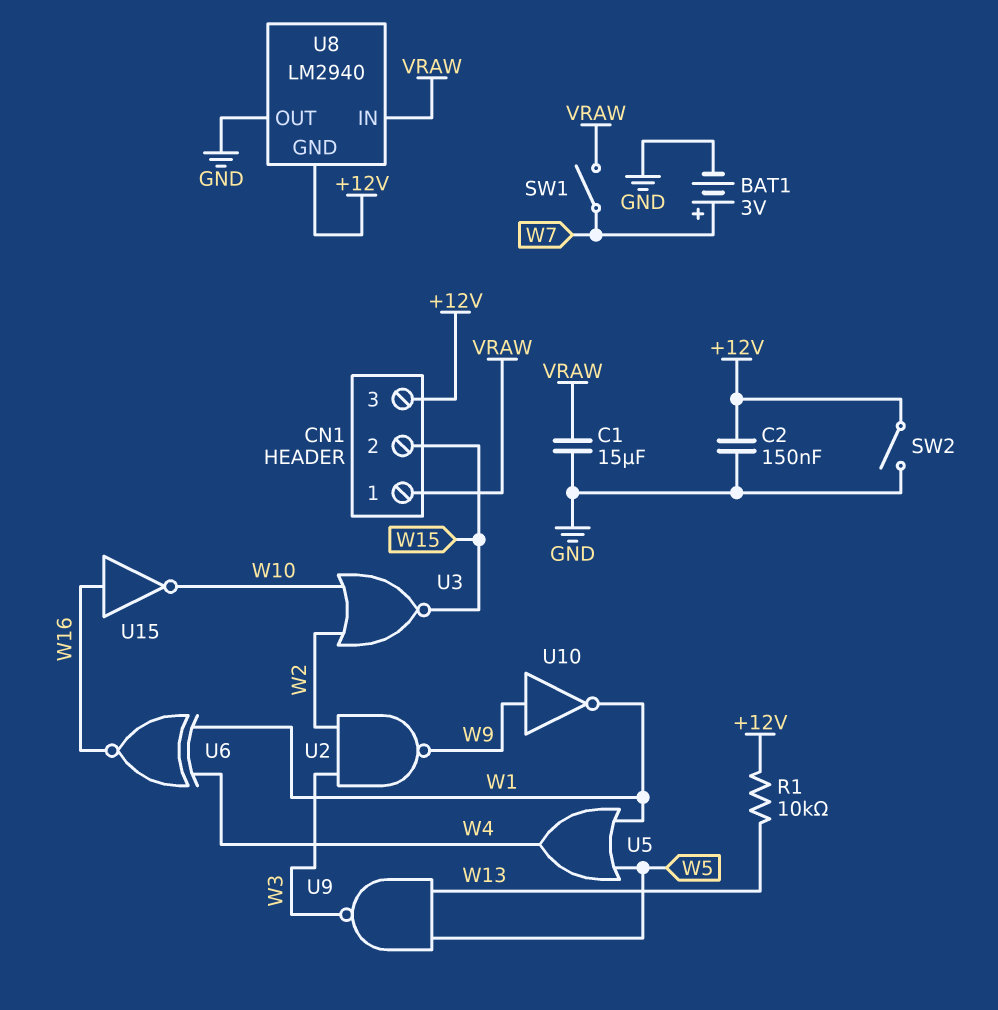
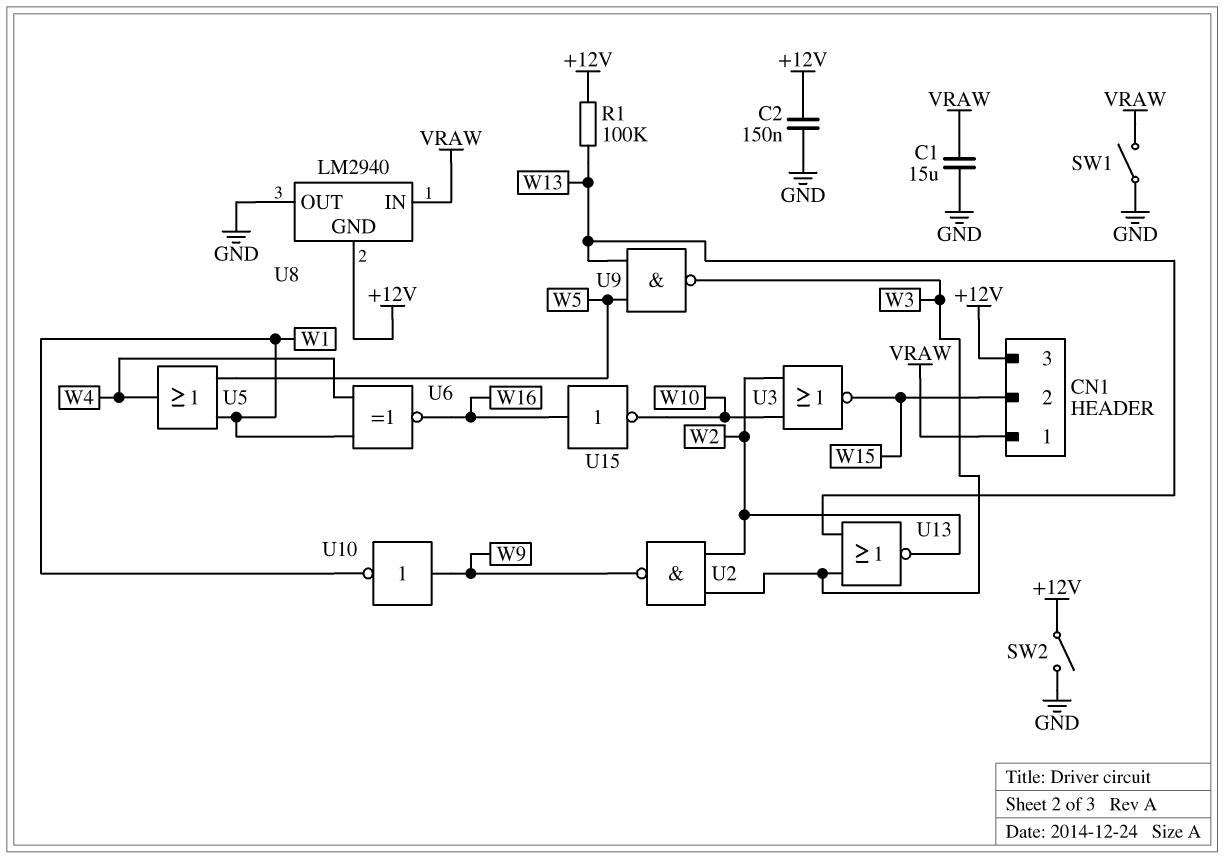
BAT1: 3V (plus W7, minus GND) -> none
R1: 10k (+12V, W13) -> 100k (+12V, W13)
SW1: switch (VRAW, W7) -> switch (GND, VRAW)
U13: none -> NOR (in W3, in W13, out W2)

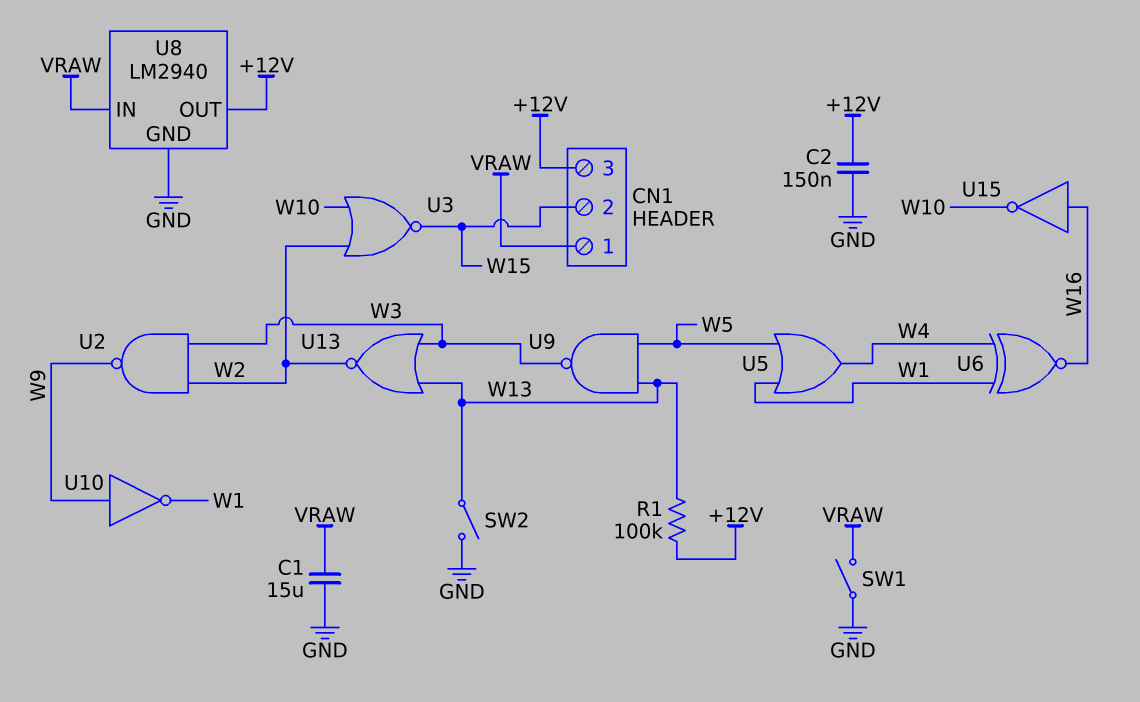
SW2: switch (+12V, GND) -> switch (GND, W13)
U8 pin GND: +12V -> GND
U8 pin OUT: GND -> +12V

